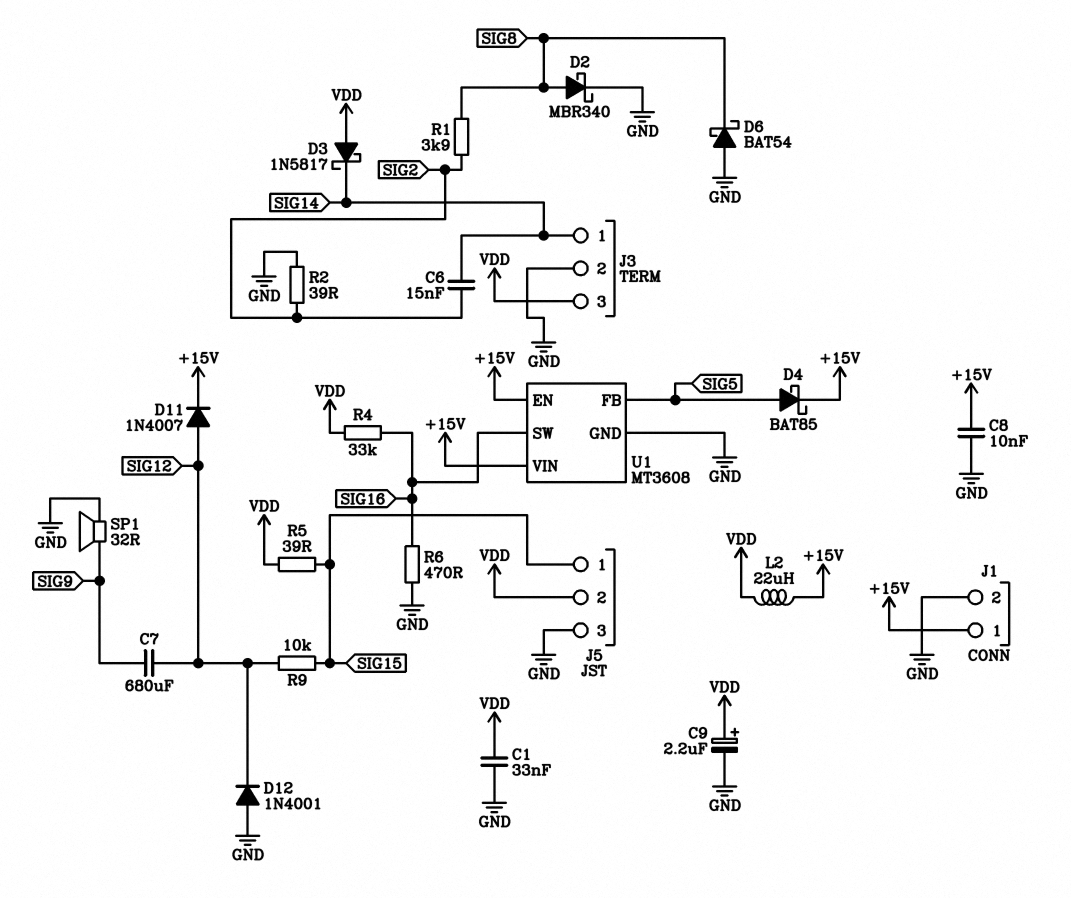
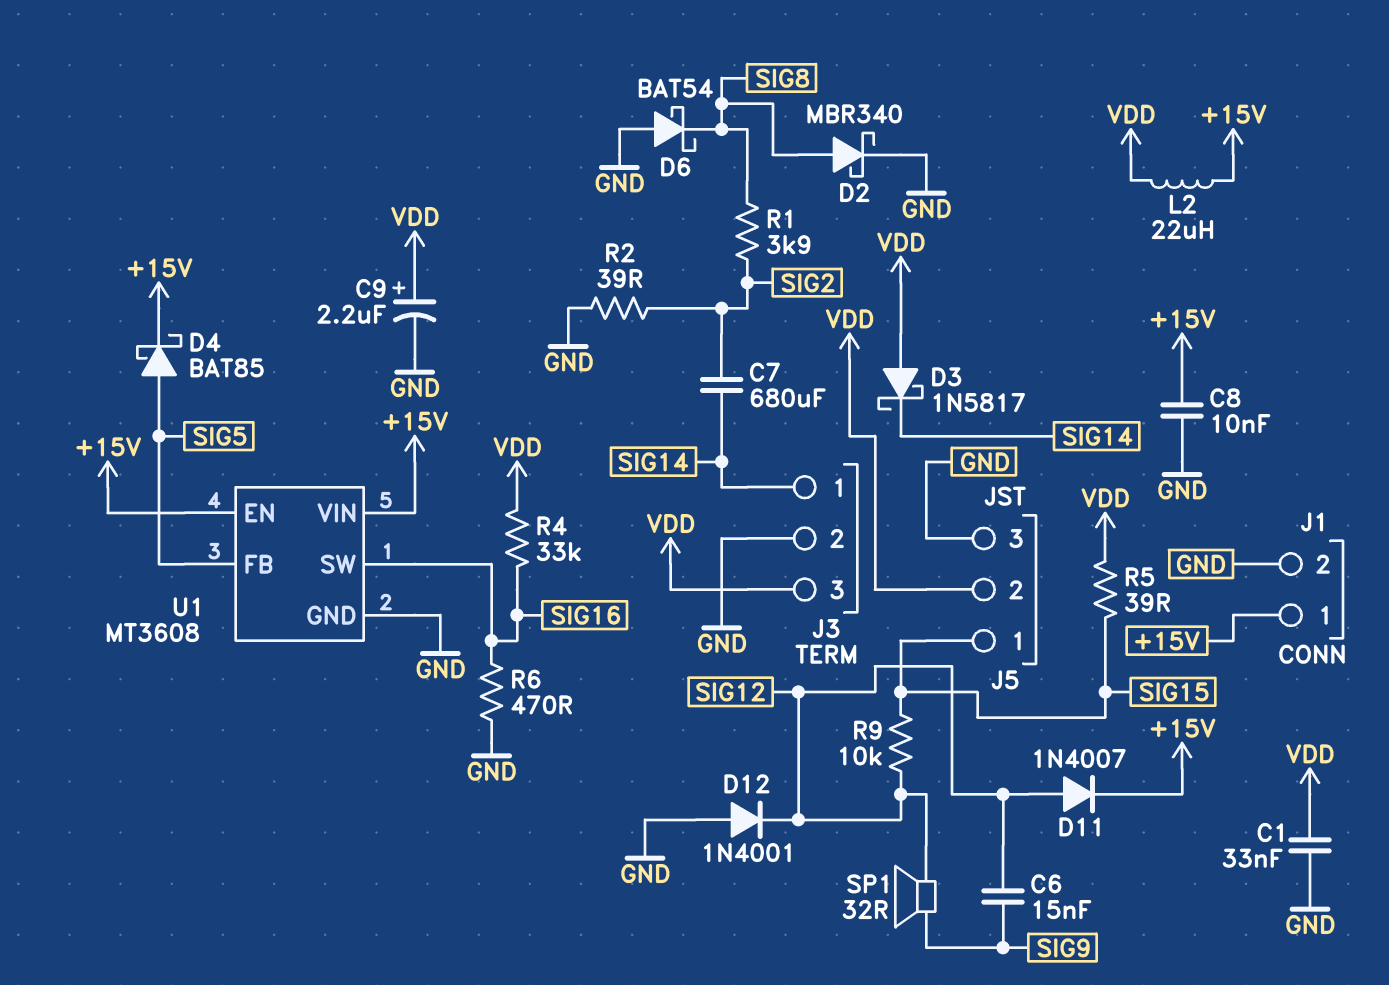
C6: 15nF (SIG2, SIG14) -> 15nF (SIG9, SIG12)
C7: 680uF (SIG9, SIG12) -> 680uF (SIG2, SIG14)
SP1: speaker 32R (GND, SIG9) -> speaker 32R (SIG9, SIG12)

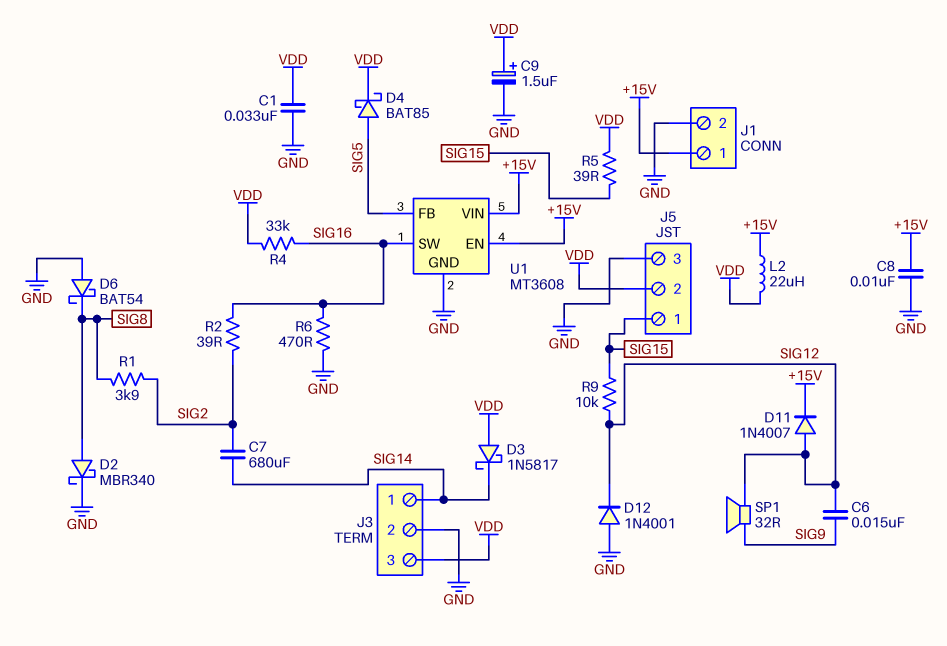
C9: 2.2uF (plus VDD, minus GND) -> 1.5uF (plus VDD, minus GND)
D4: schottky BAT85 (A SIG5, K +15V) -> schottky BAT85 (A SIG5, K VDD)
R2: 39 (GND, SIG2) -> 39 (SIG2, SIG16)

